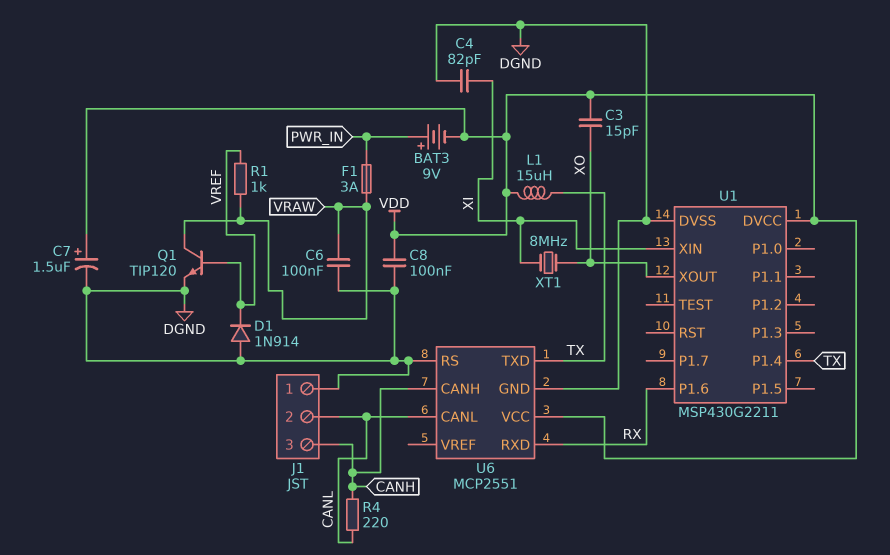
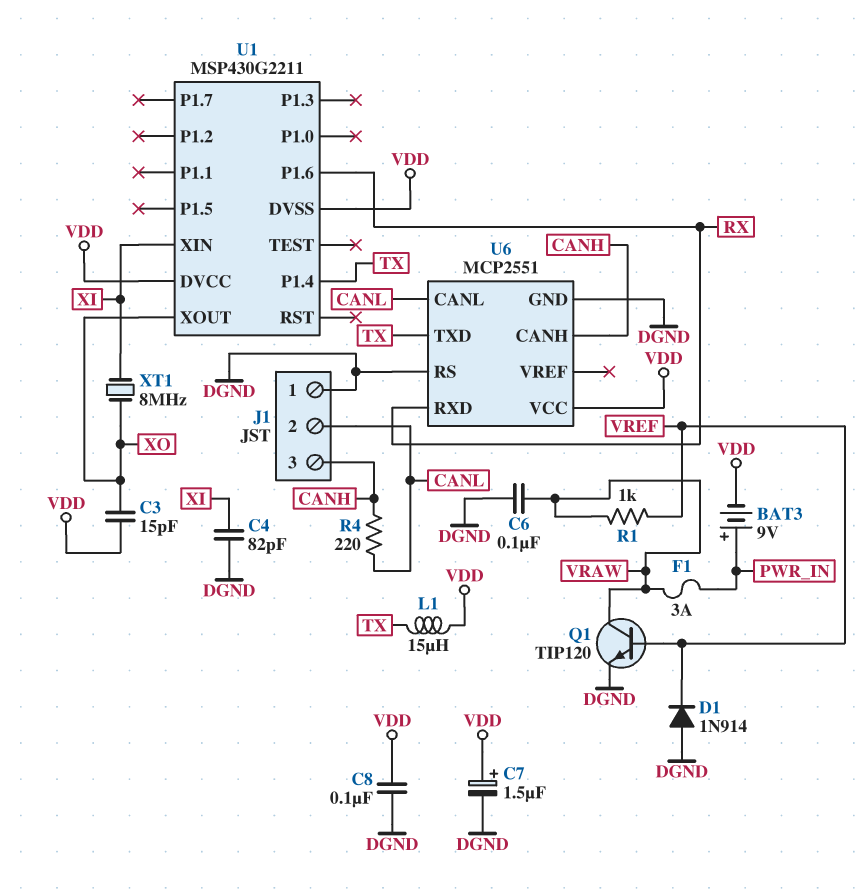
U1 pin DVSS: DGND -> VDD

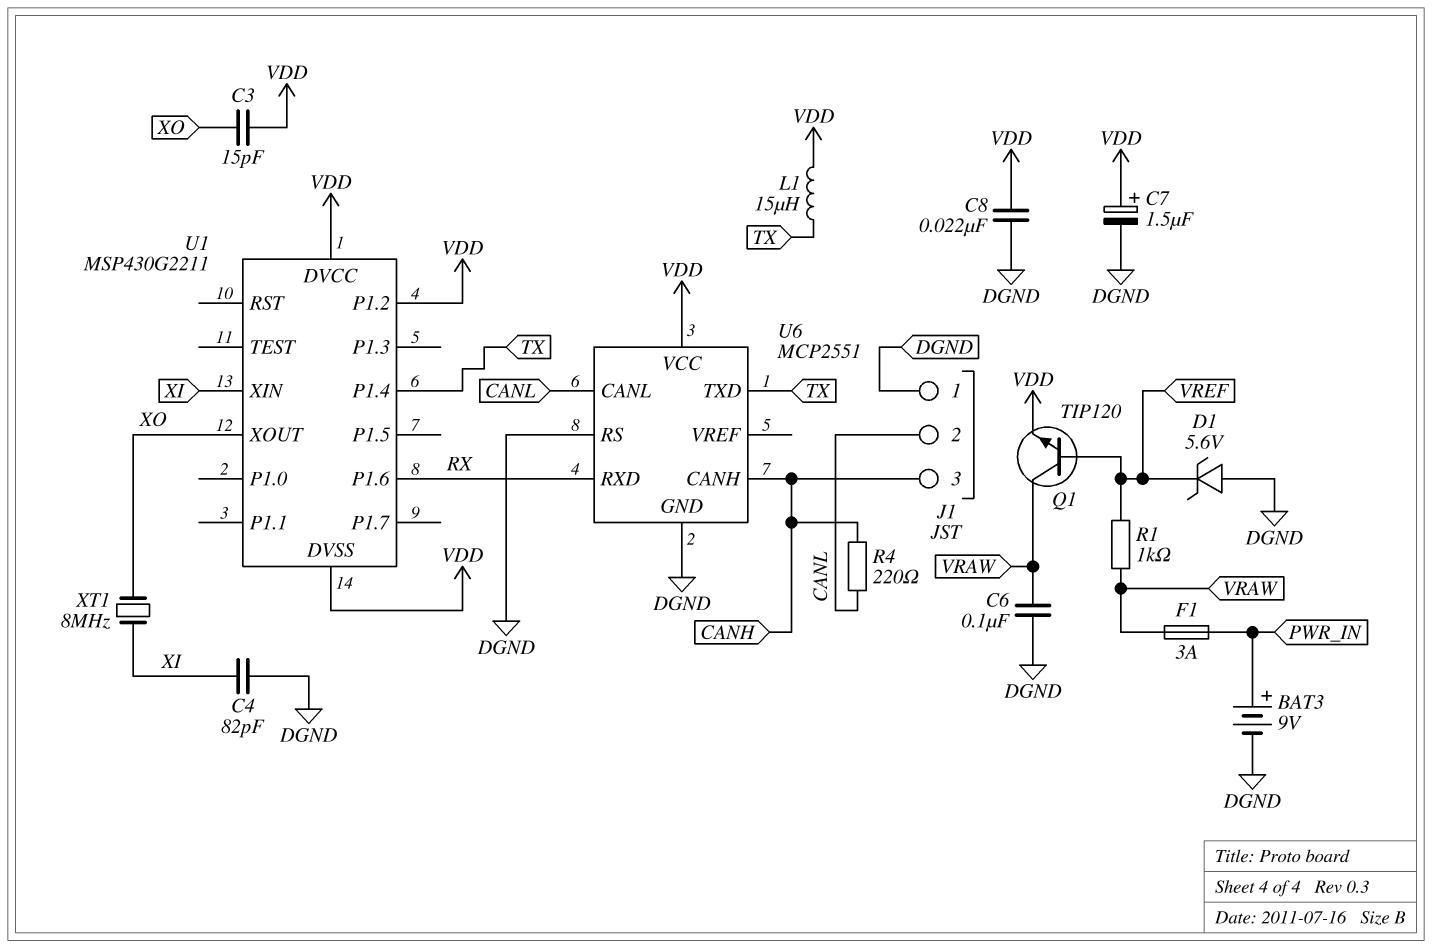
BAT3: 9V (plus PWR_IN, minus VDD) -> 9V (plus PWR_IN, minus DGND)
C8: 100nF (DGND, VDD) -> 22nF (DGND, VDD)
D1: diode 1N914 (A DGND, K VREF) -> zener 5.6V (A DGND, K VREF)
Q1: NPN TIP120 (B VREF, C VRAW, E DGND) -> NPN TIP120 (B VREF, C VRAW, E VDD)
U1 pin P1.2: none -> VDD

